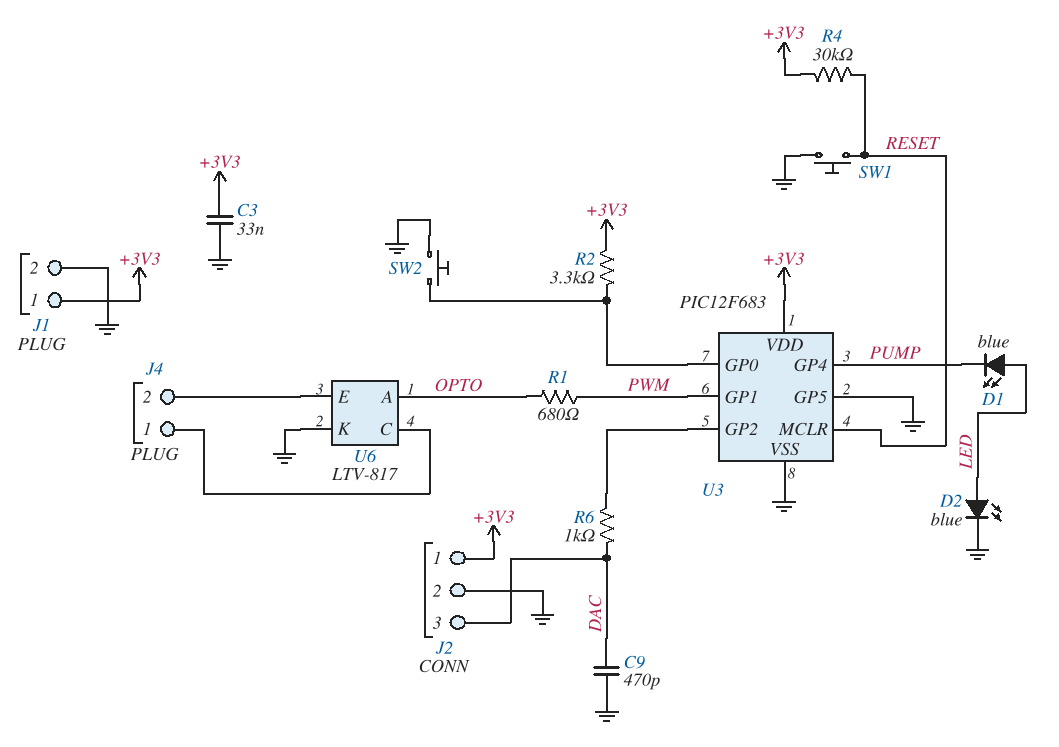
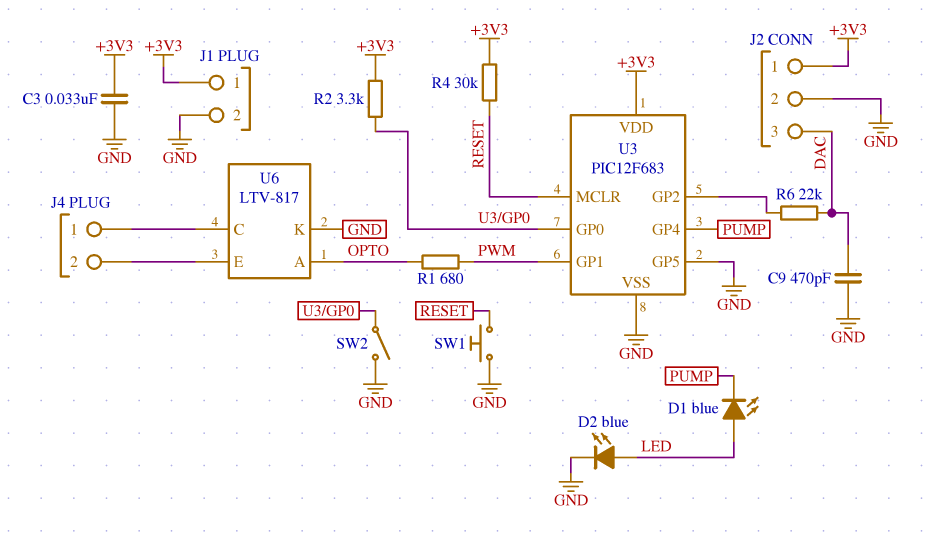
R6: 1k (DAC, U3/GP2) -> 22k (DAC, U3/GP2)
SW2: button (GND, U3/GP0) -> switch (GND, U3/GP0)

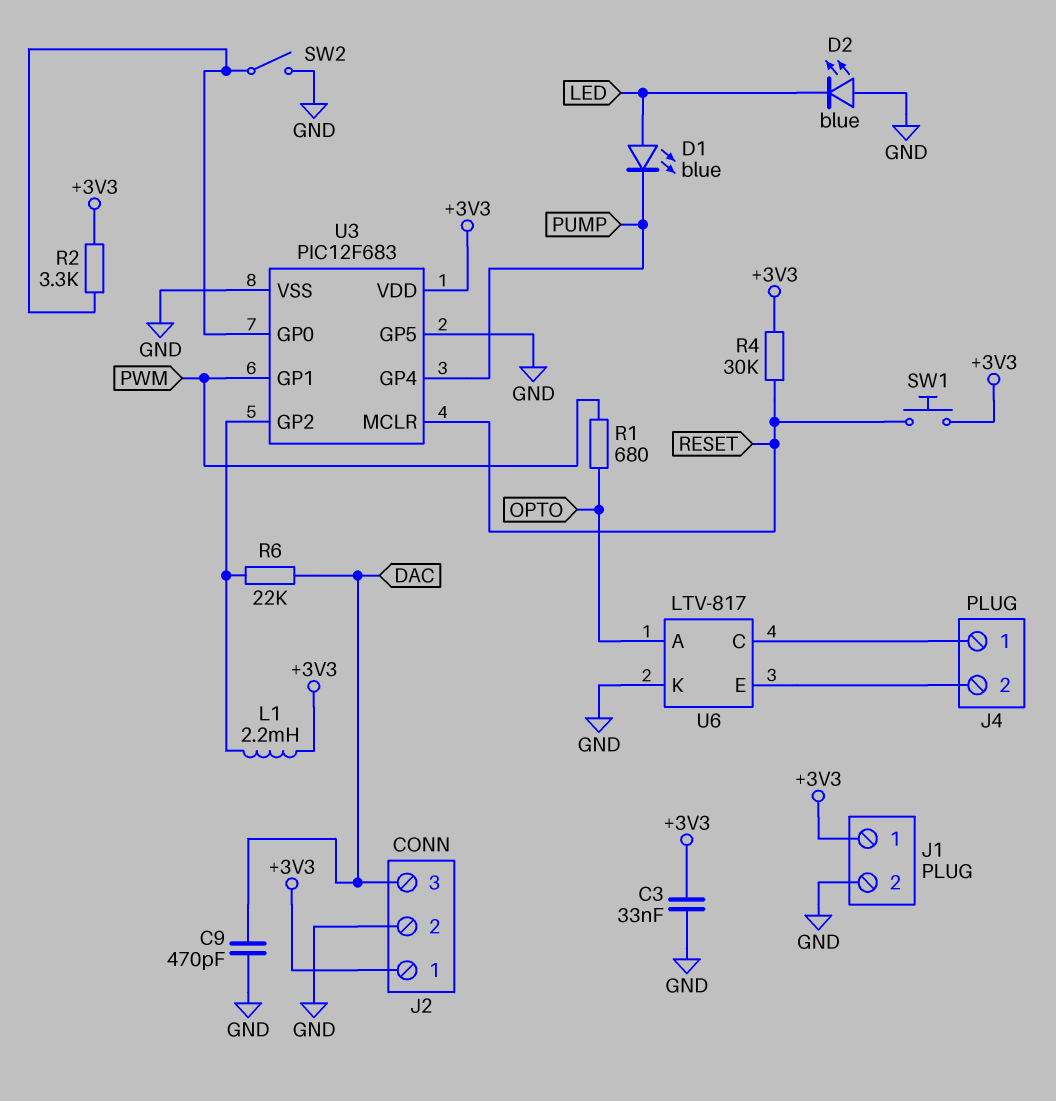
D2: LED blue (A LED, K GND) -> LED blue (A GND, K LED)
L1: none -> 2.2mH (+3V3, U3/GP2)
SW1: button (GND, RESET) -> button (+3V3, RESET)

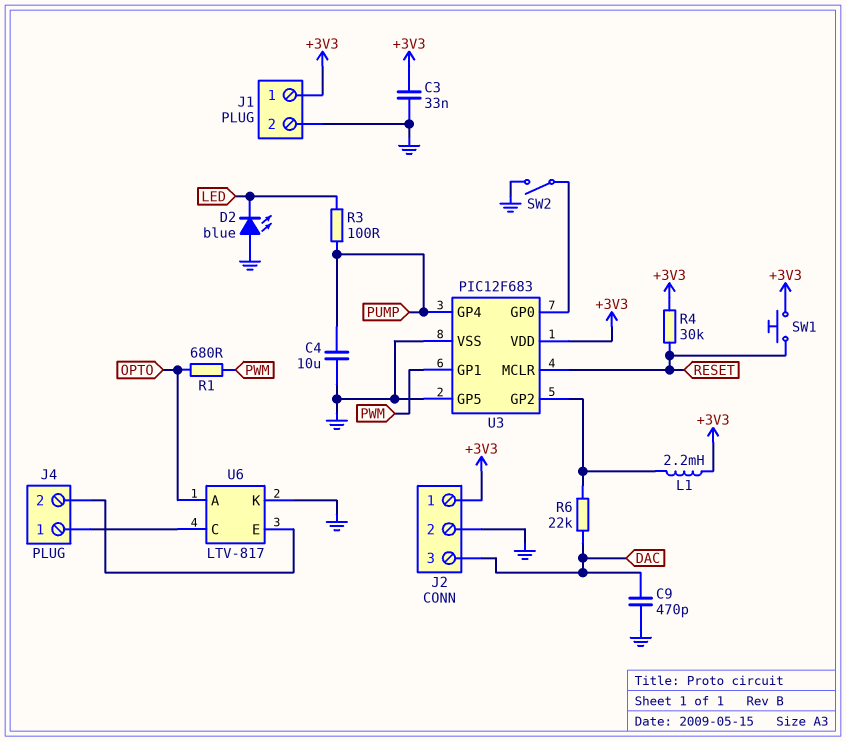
C4: none -> 10uF (GND, PUMP)
D1: LED blue (A LED, K PUMP) -> none
R2: 3.3k (+3V3, U3/GP0) -> none
R3: none -> 100 (LED, PUMP)

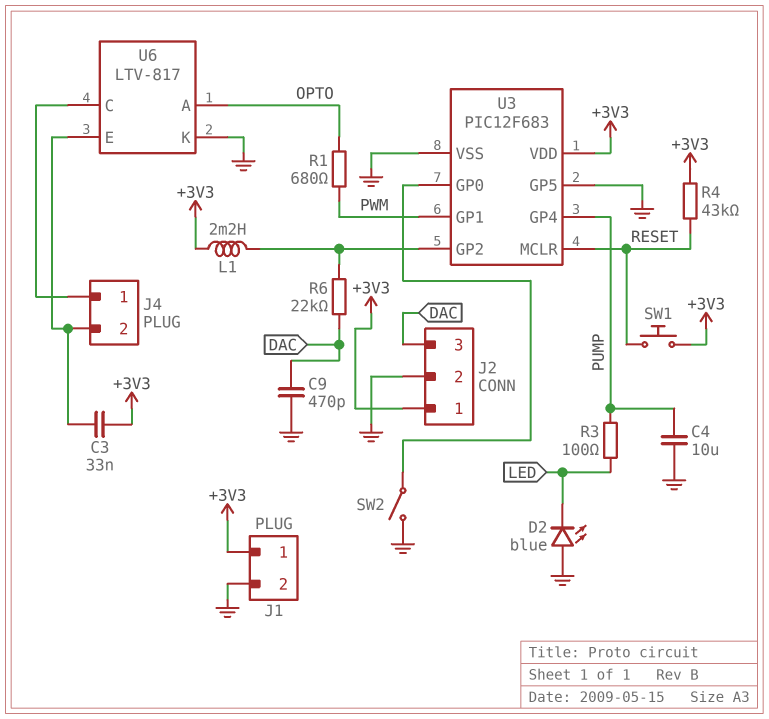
C3: 33nF (+3V3, GND) -> 33nF (+3V3, J4/2)
R4: 30k (+3V3, RESET) -> 43k (+3V3, RESET)

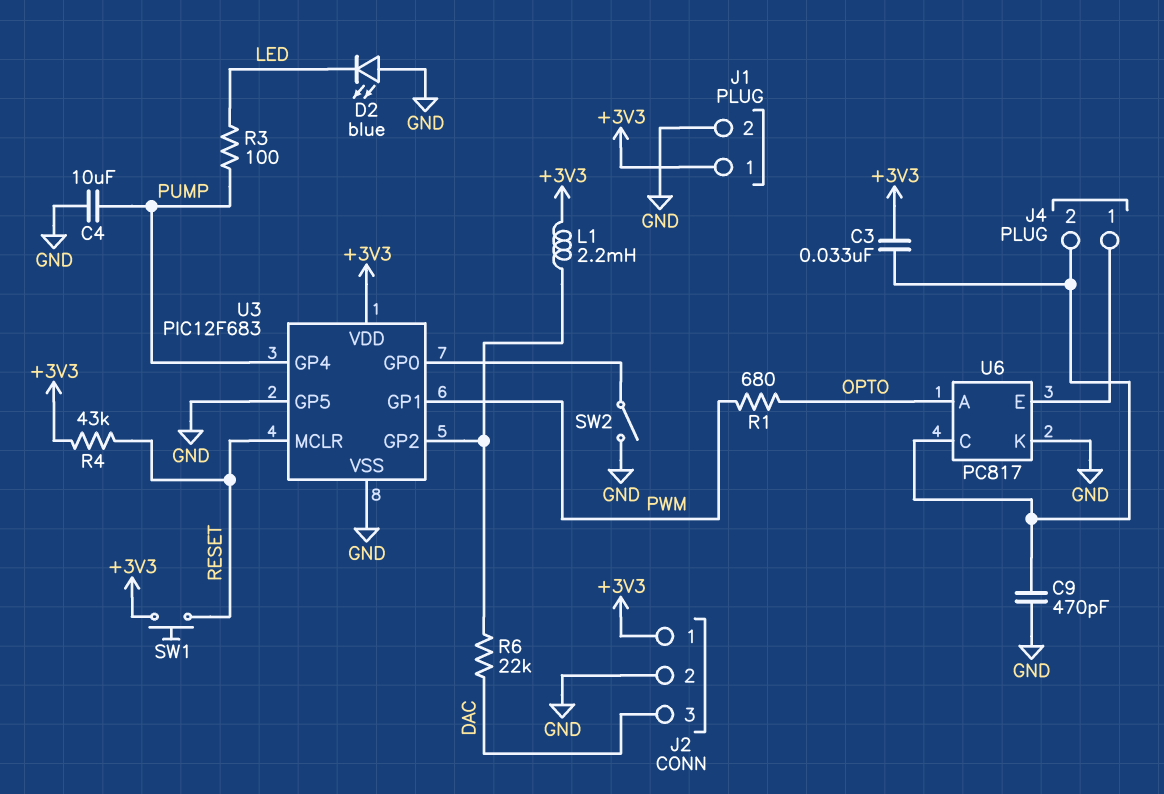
C9: 470pF (DAC, GND) -> 470pF (GND, J4/2)
U6: LTV-817 -> PC817
U6 pin C: J4/1 -> J4/2
U6 pin E: J4/2 -> J4/1

